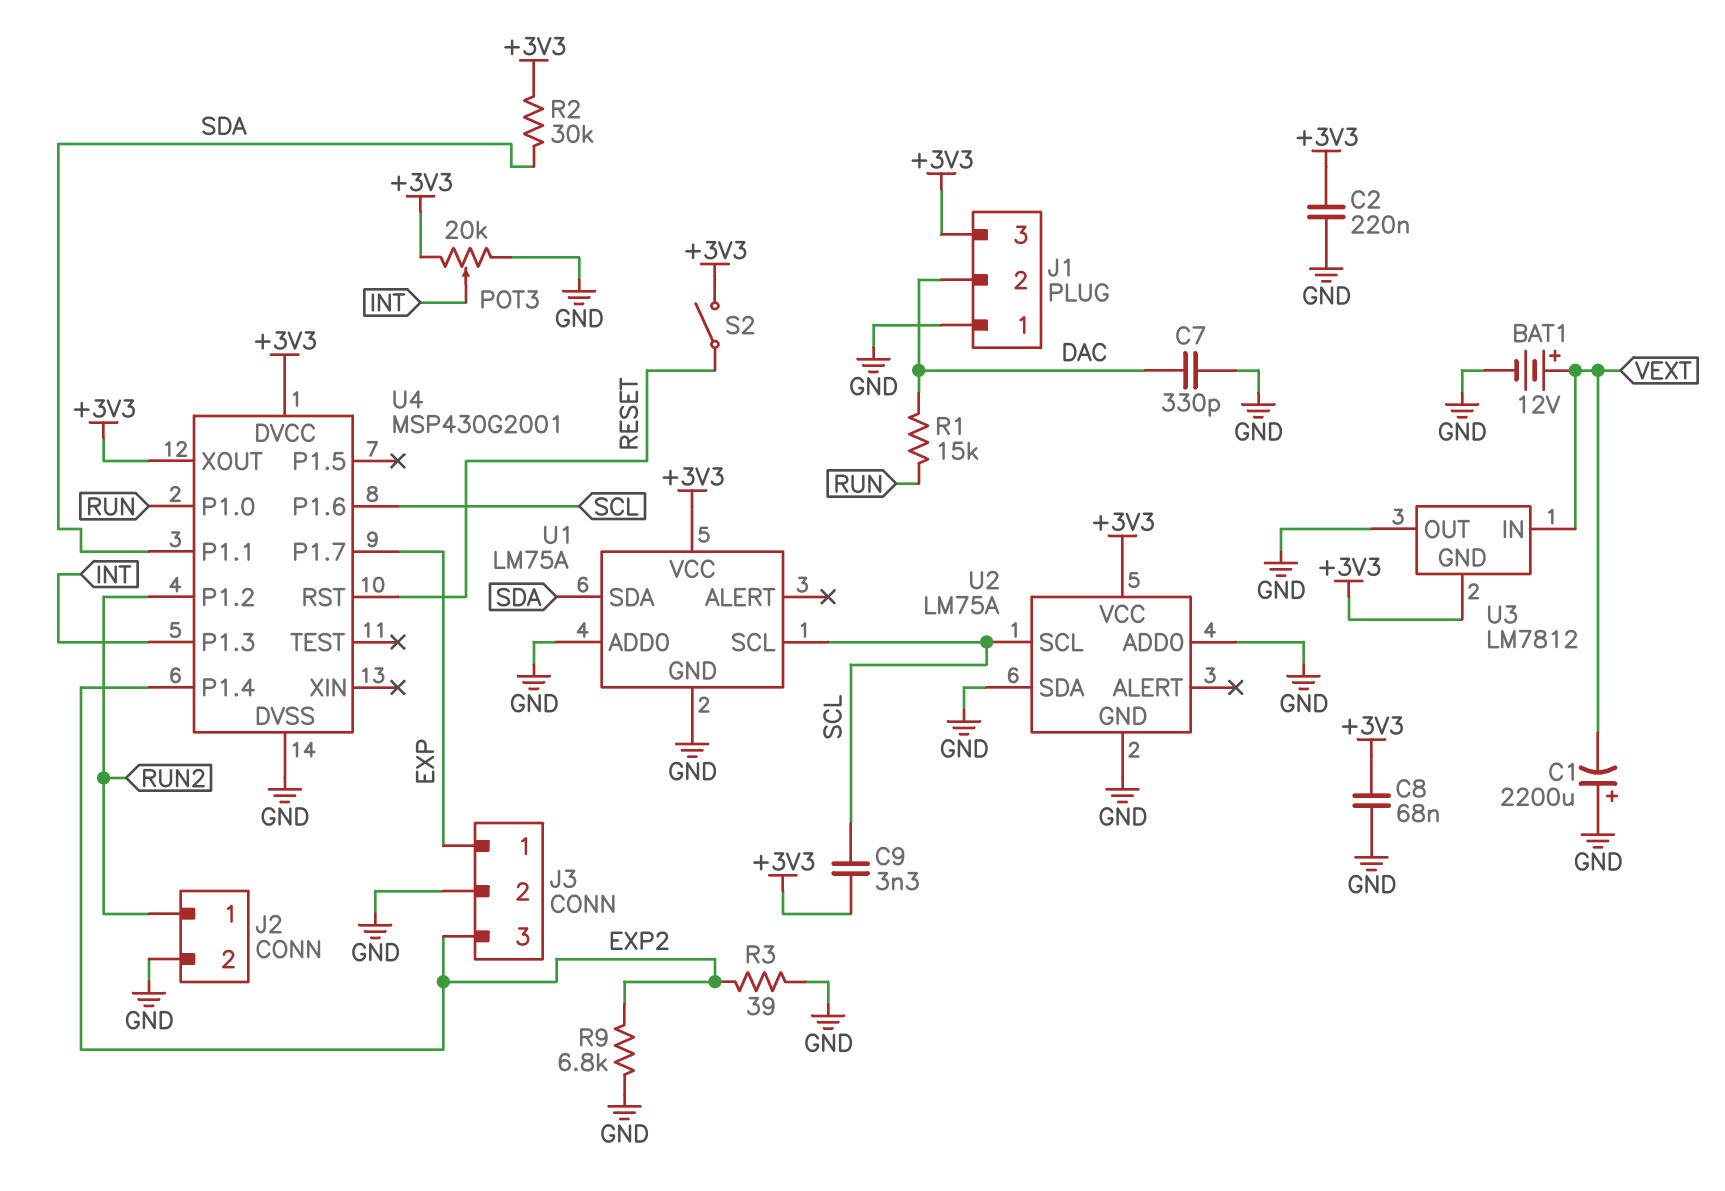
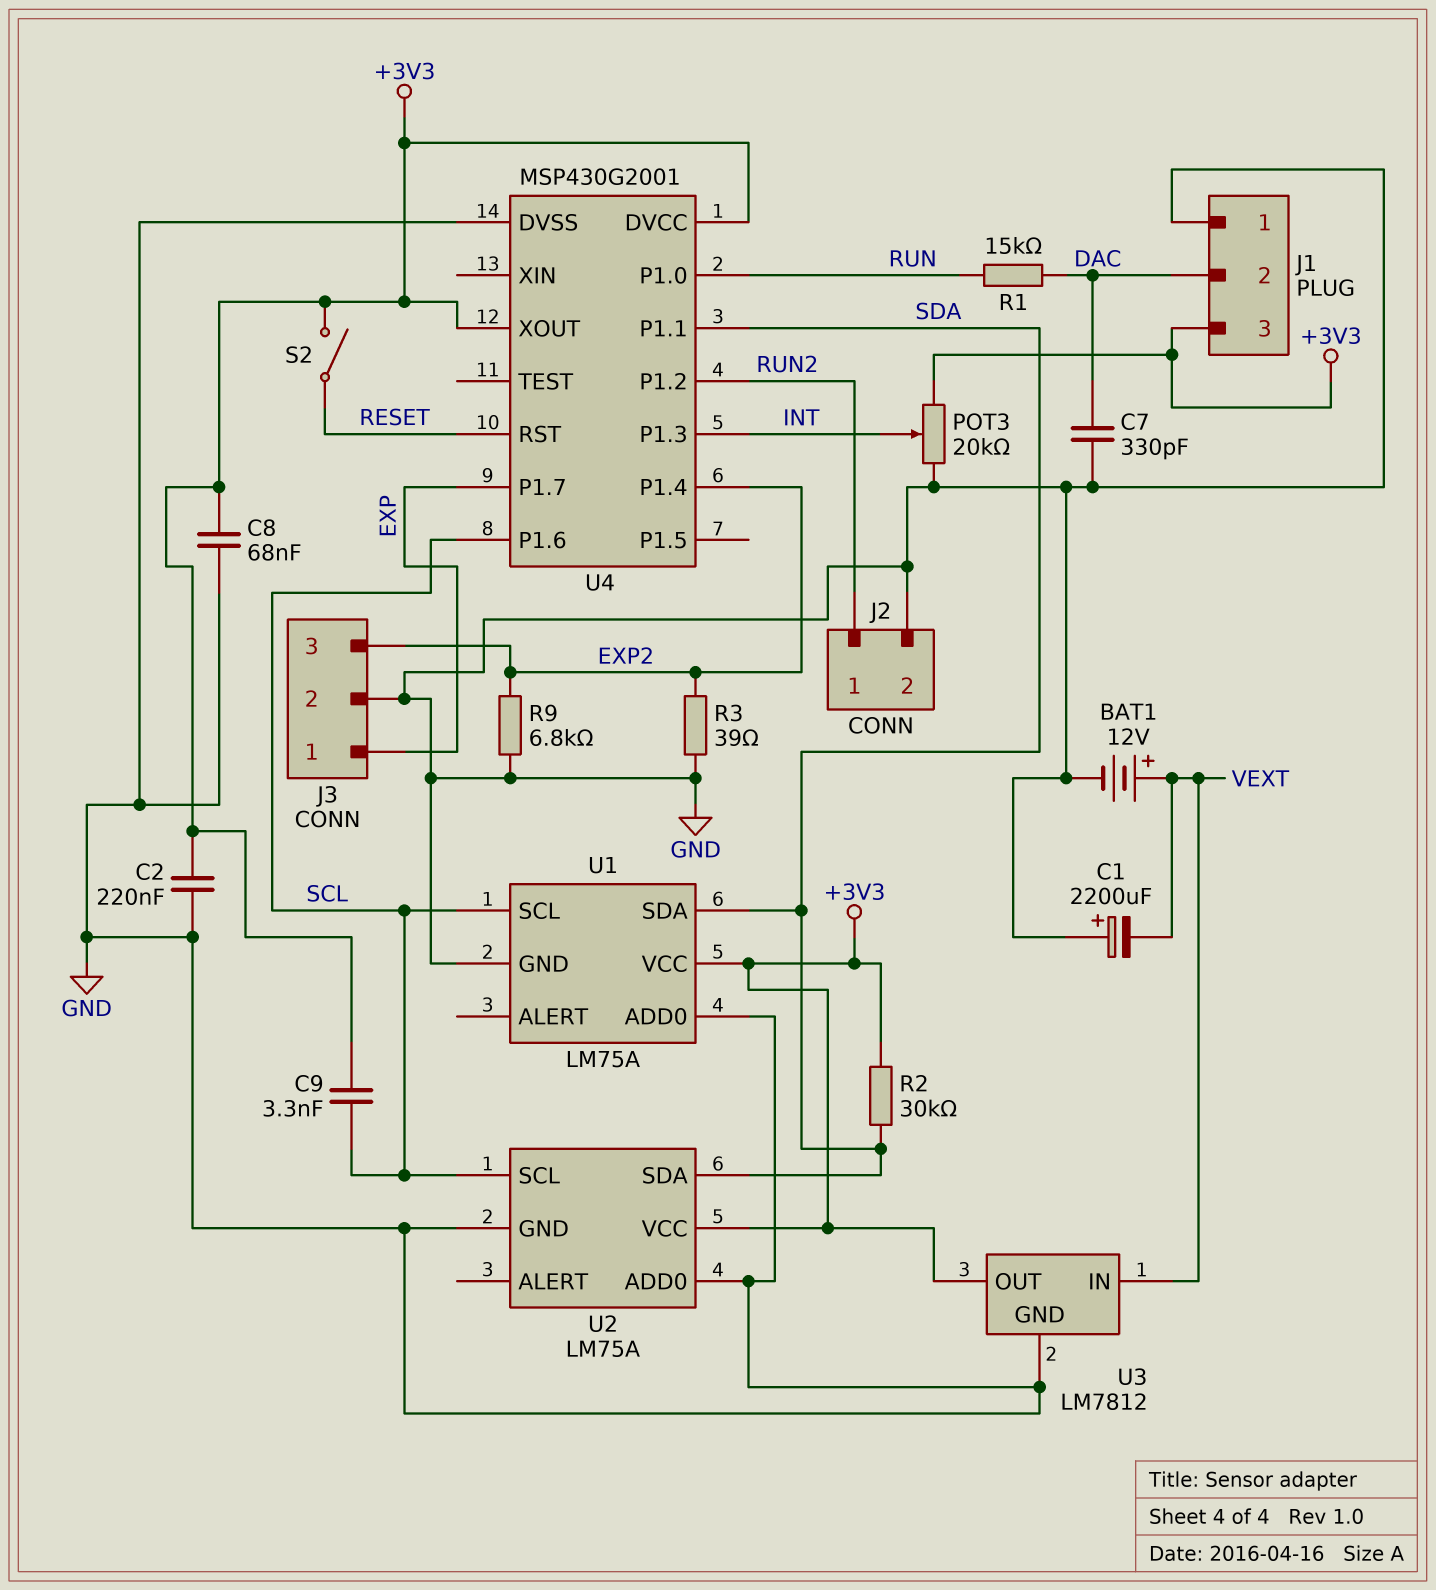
U2 pin SDA: GND -> SDA
U3 pin GND: +3V3 -> GND
U3 pin OUT: GND -> +3V3

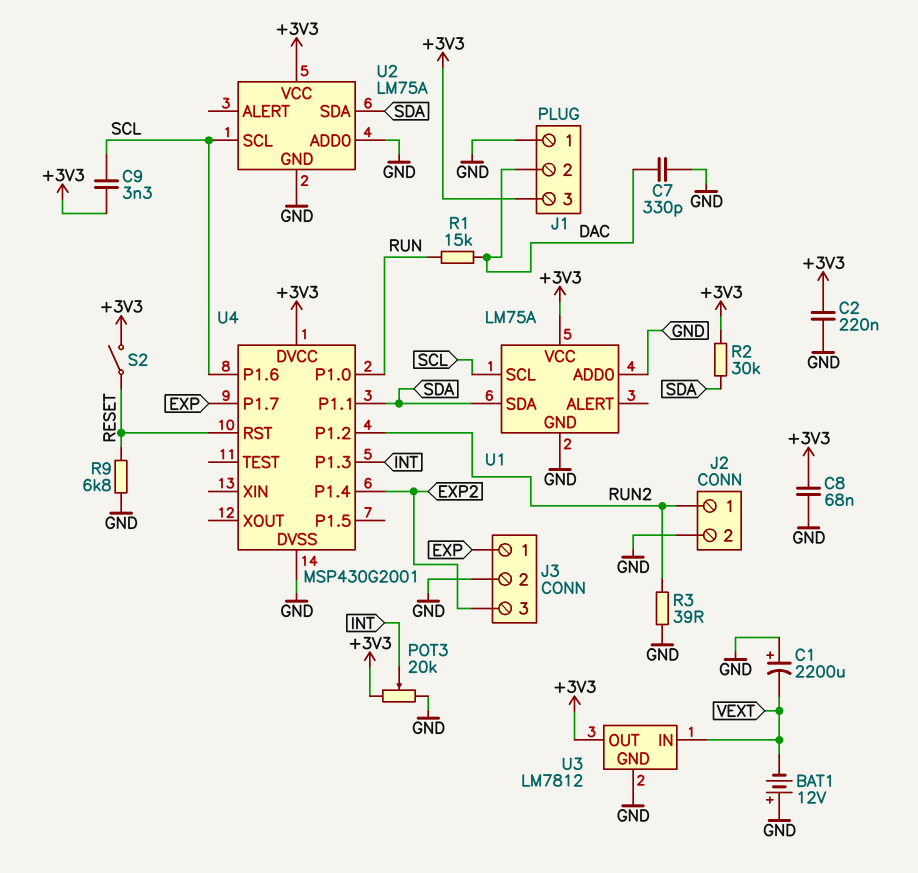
BAT1: 12V (plus VEXT, minus GND) -> 12V (plus GND, minus VEXT)
R3: 39 (EXP2, GND) -> 39 (GND, RUN2)
R9: 6.8k (EXP2, GND) -> 6.8k (GND, RESET)
U4 pin XOUT: +3V3 -> none

